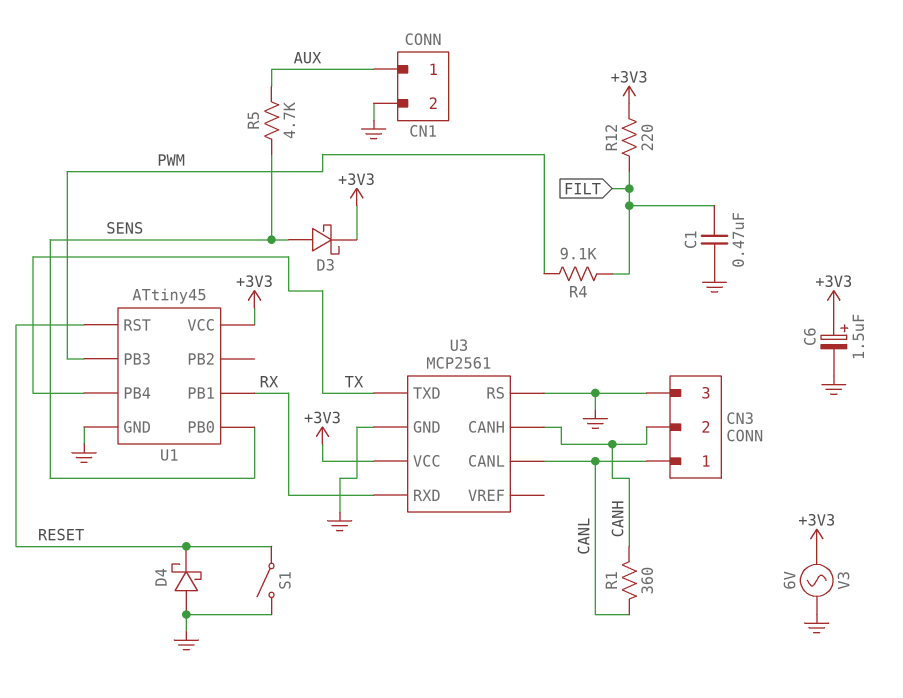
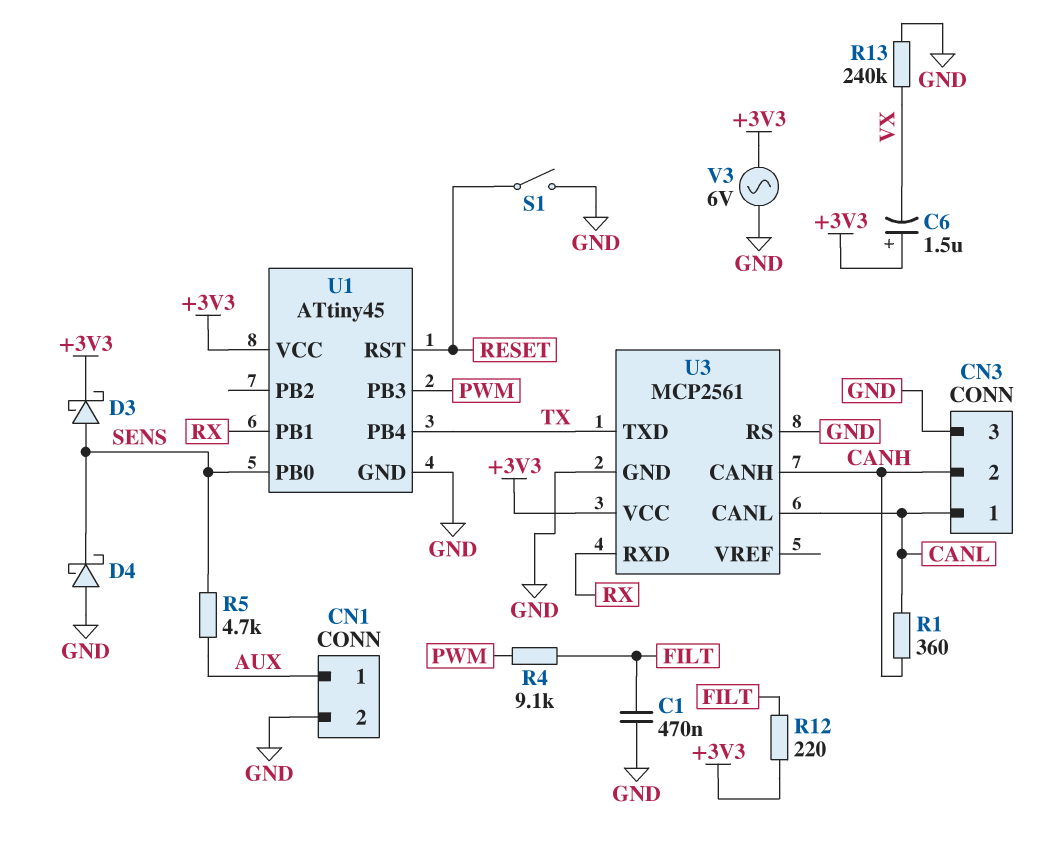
C6: 1.5uF (plus +3V3, minus GND) -> 1.5uF (plus +3V3, minus VX)
D4: schottky (A GND, K RESET) -> schottky (A GND, K SENS)
R13: none -> 240k (GND, VX)

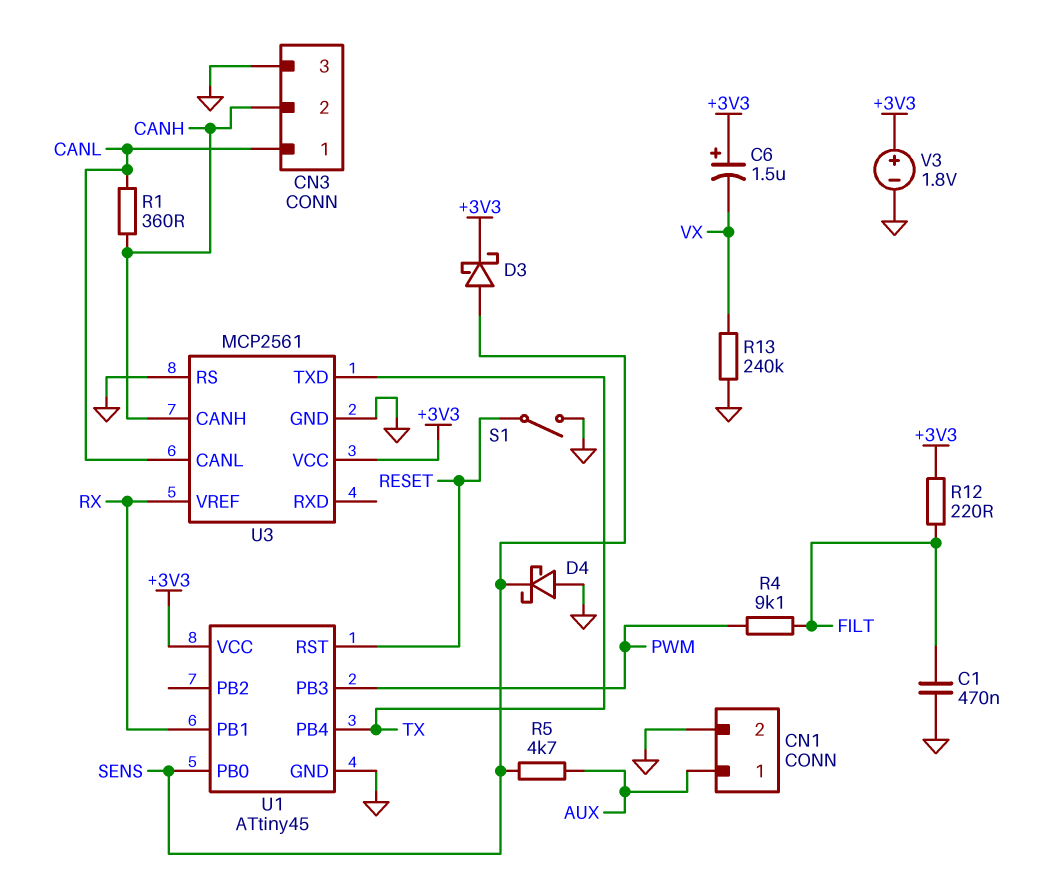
U3 pin RXD: RX -> none
U3 pin VREF: none -> RX
V3: AC 6V (+3V3, GND) -> 1.8V (plus +3V3, minus GND)

